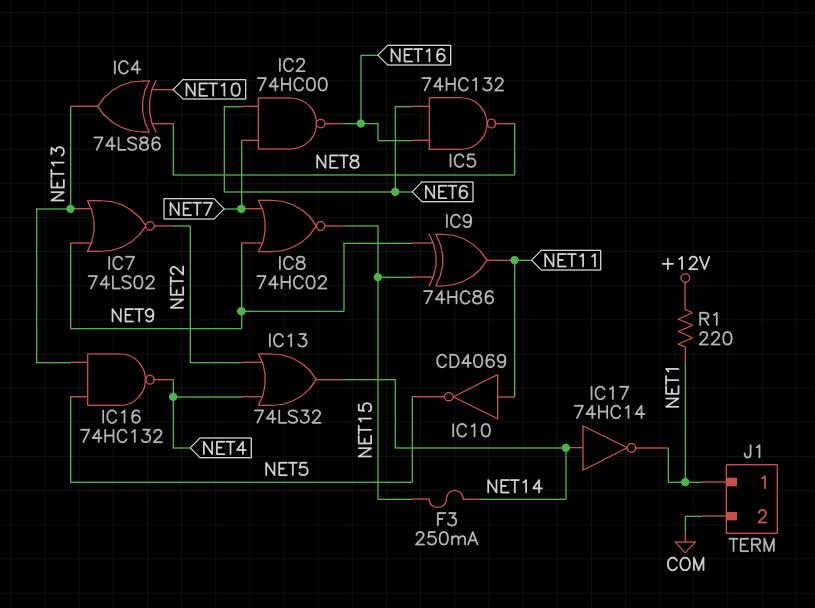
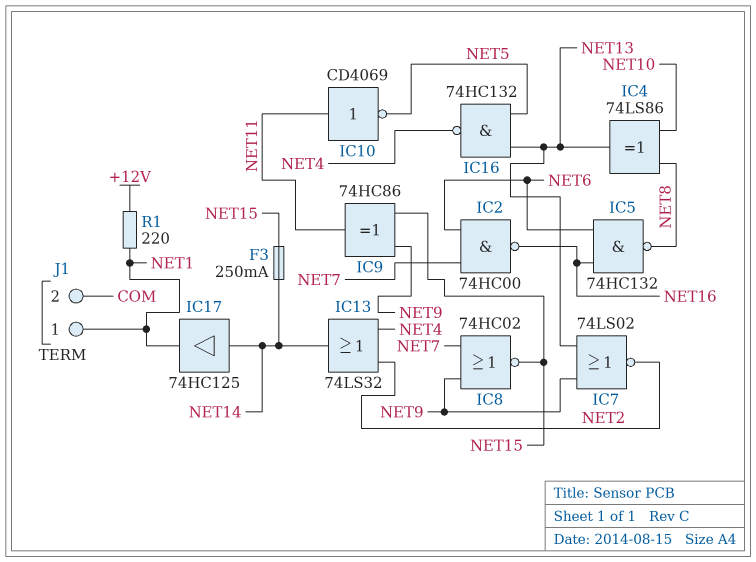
IC17: NOT 74HC14 (in NET14, out NET1) -> buffer 74HC125 (in NET14, out NET1)

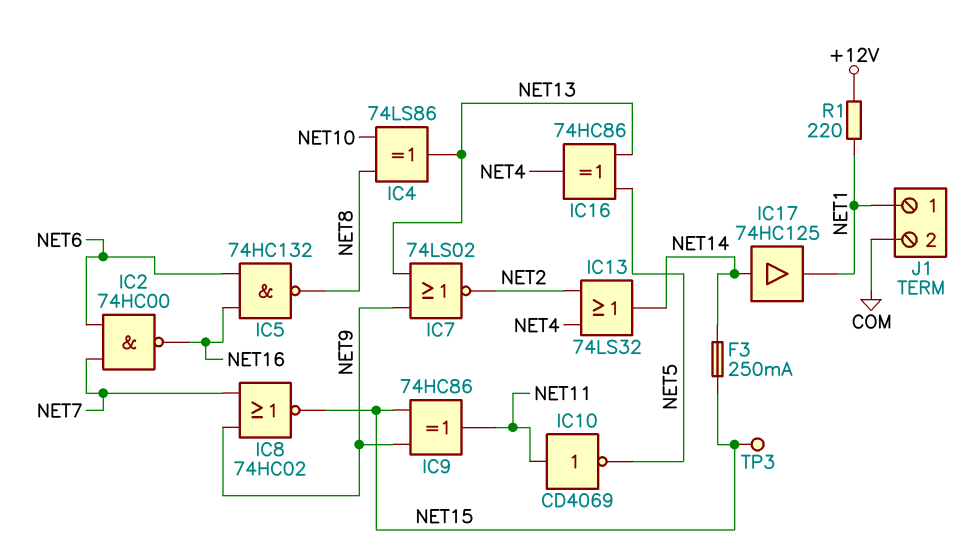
IC16: NAND 74HC132 (in NET5, in NET13, out NET4) -> XOR 74HC86 (in NET5, in NET13, out NET4)
TP3: none -> test point (NET15)

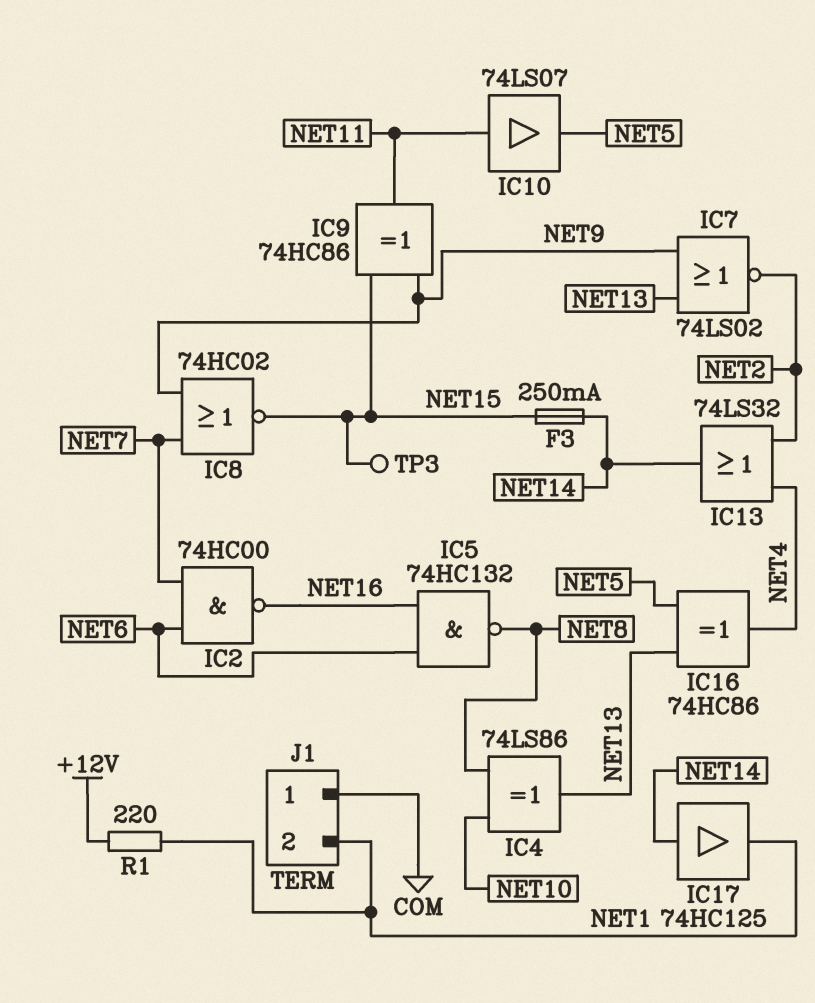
IC10: NOT CD4069 (in NET11, out NET5) -> buffer 74LS07 (in NET11, out NET5)
J1 pin 1: NET1 -> COM
J1 pin 2: COM -> NET1

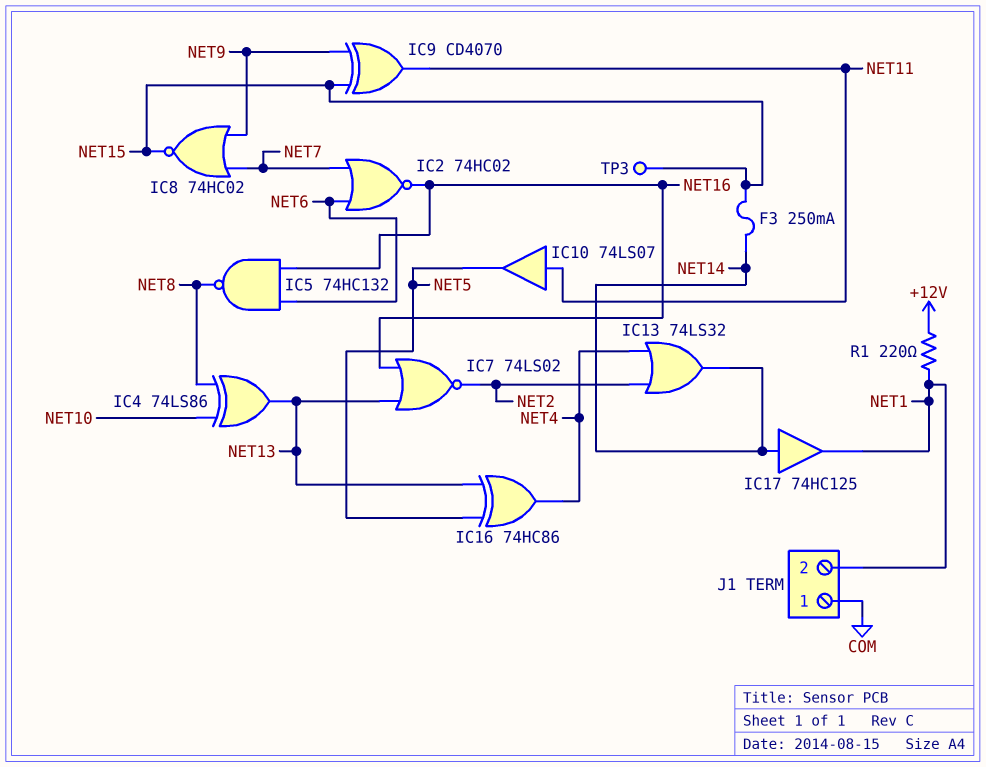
IC2: NAND 74HC00 (in NET6, in NET7, out NET16) -> NOR 74HC02 (in NET6, in NET7, out NET16)
IC7: NOR 74LS02 (in NET9, in NET13, out NET2) -> NOR 74LS02 (in NET13, in NET16, out NET2)
IC9: XOR 74HC86 (in NET9, in NET15, out NET11) -> XOR CD4070 (in NET9, in NET15, out NET11)

